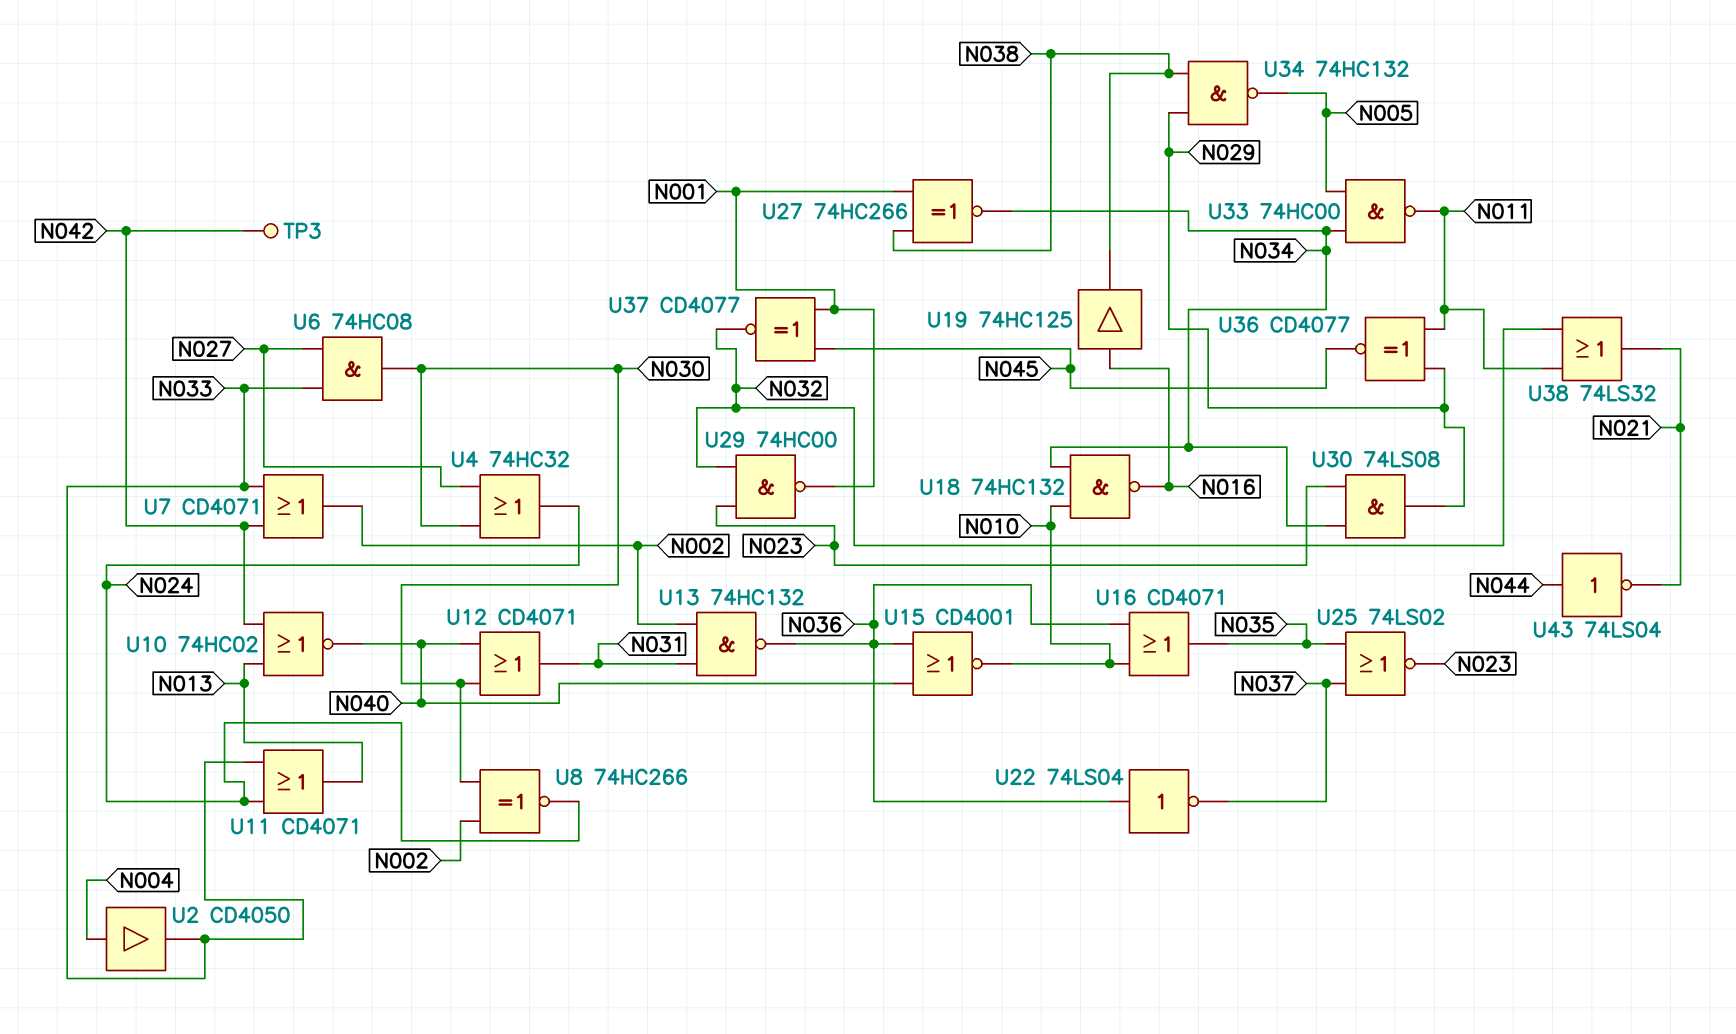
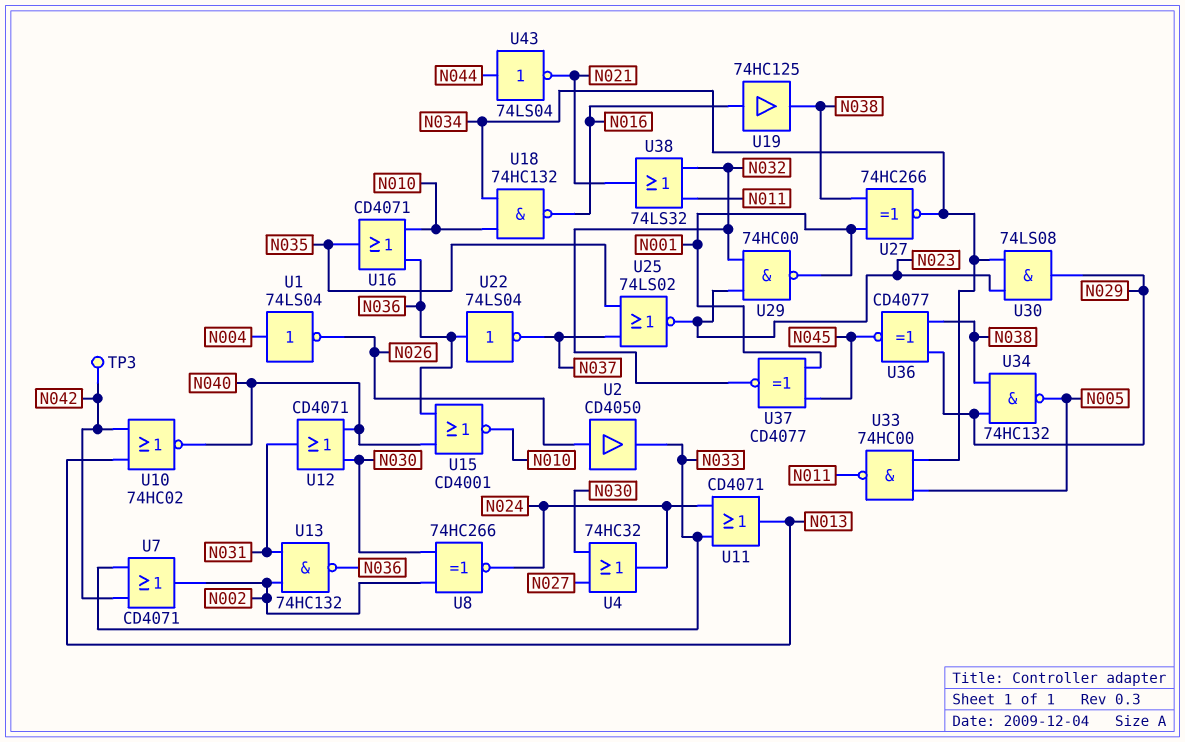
U1: none -> NOT 74LS04 (in N004, out N026)
U2: buffer CD4050 (in N004, out N033) -> buffer CD4050 (in N026, out N033)
U6: AND 74HC08 (in N027, in N033, out N030) -> none
U36: XNOR CD4077 (in N011, in N029, out N045) -> XNOR CD4077 (in N029, in N038, out N045)

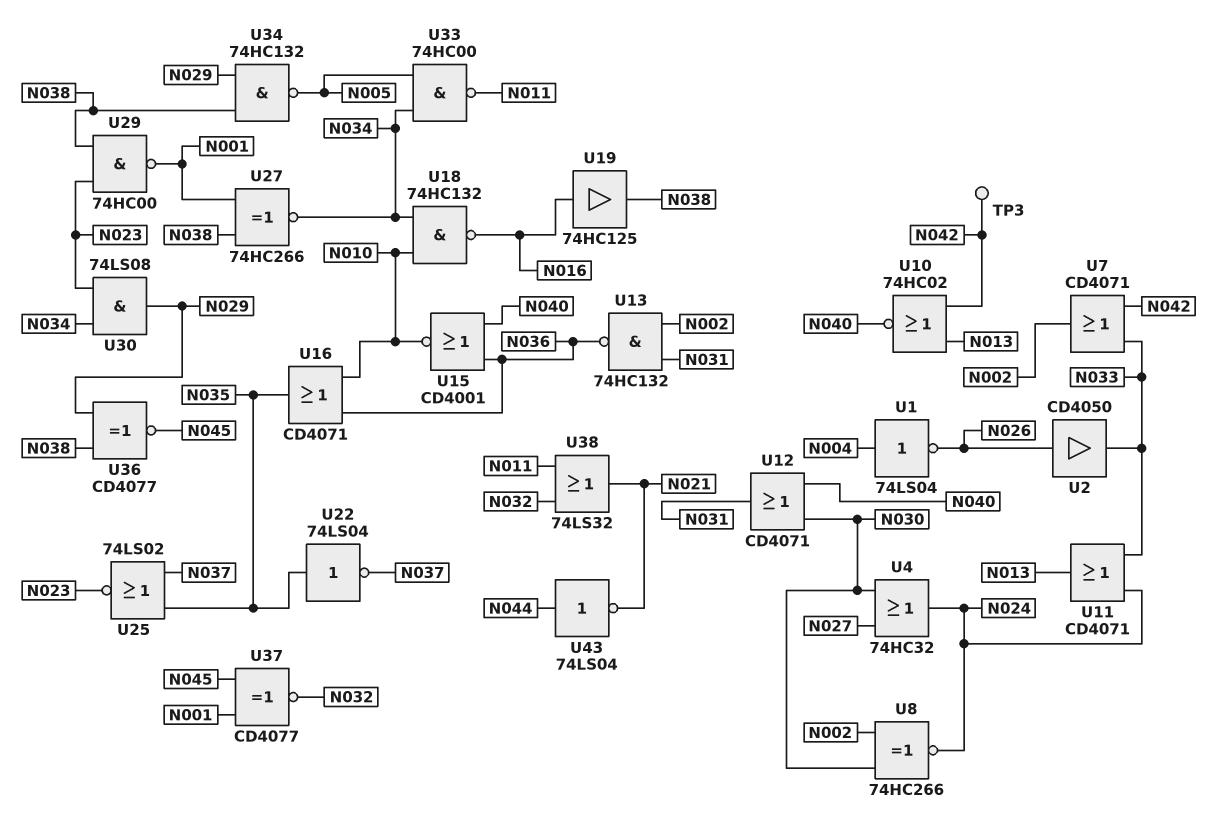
U22: NOT 74LS04 (in N036, out N037) -> NOT 74LS04 (in N035, out N037)
U29: NAND 74HC00 (in N023, in N032, out N001) -> NAND 74HC00 (in N023, in N038, out N001)

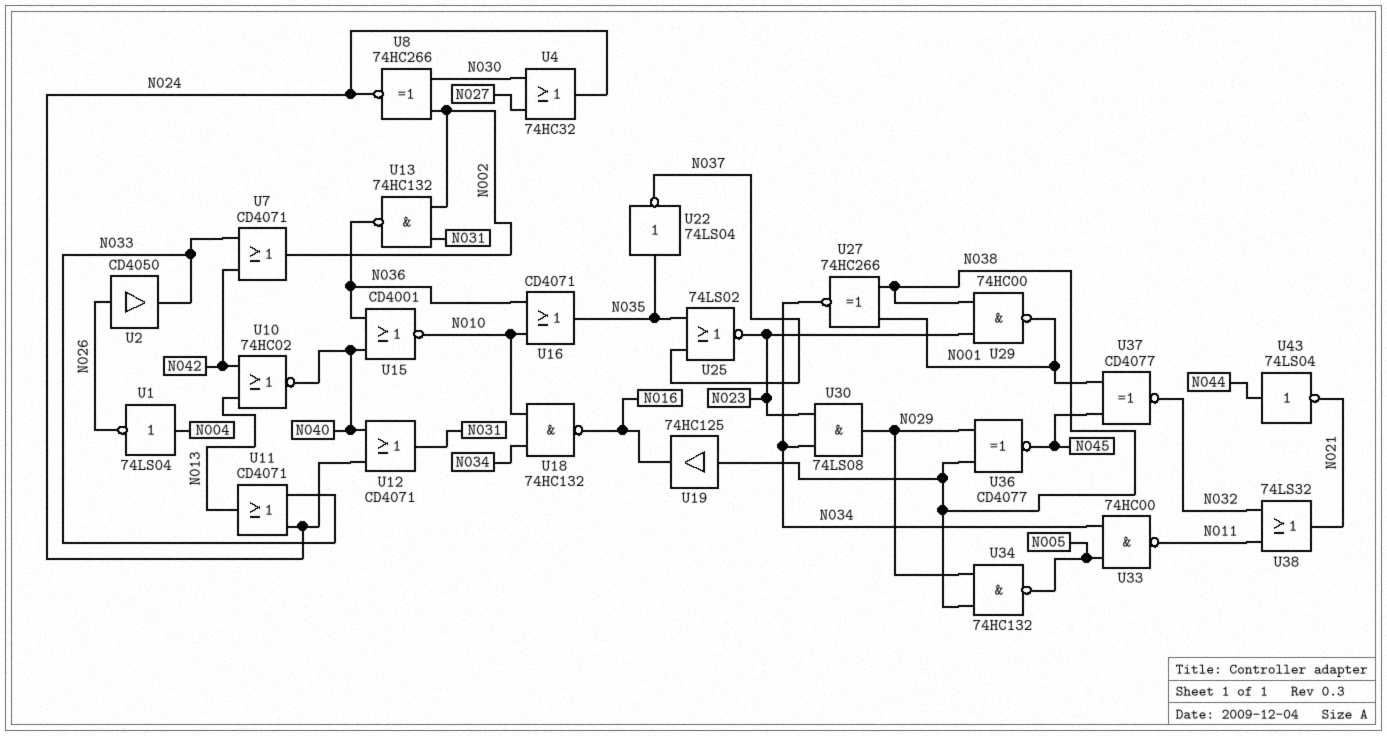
TP3: test point (N042) -> none
U12: OR CD4071 (in N030, in N040, out N031) -> OR CD4071 (in N024, in N040, out N031)
U19: buffer 74HC125 (in N016, out N038) -> buffer 74HC125 (in N038, out N016)

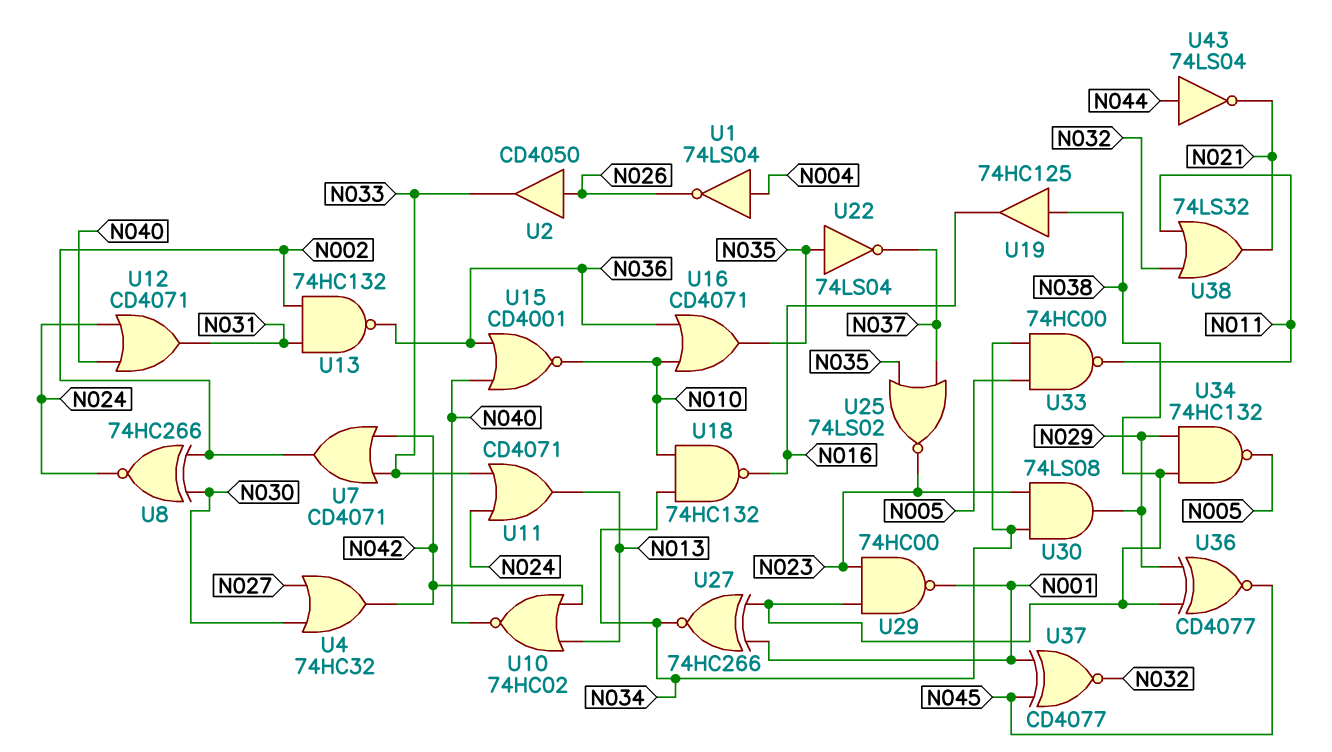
U4: OR 74HC32 (in N027, in N030, out N024) -> OR 74HC32 (in N027, in N030, out N042)

